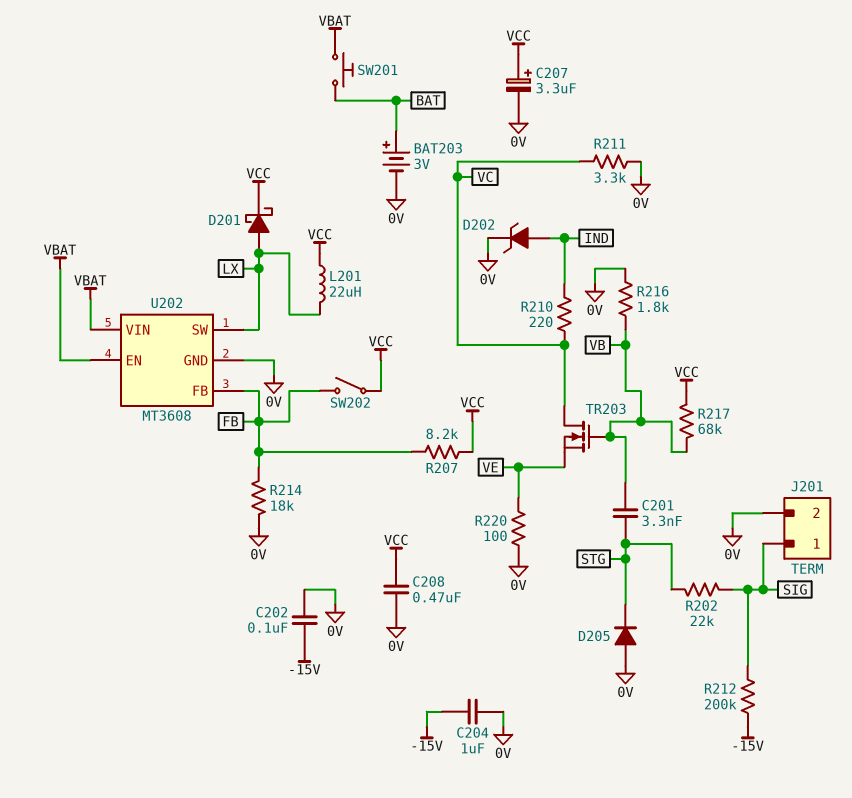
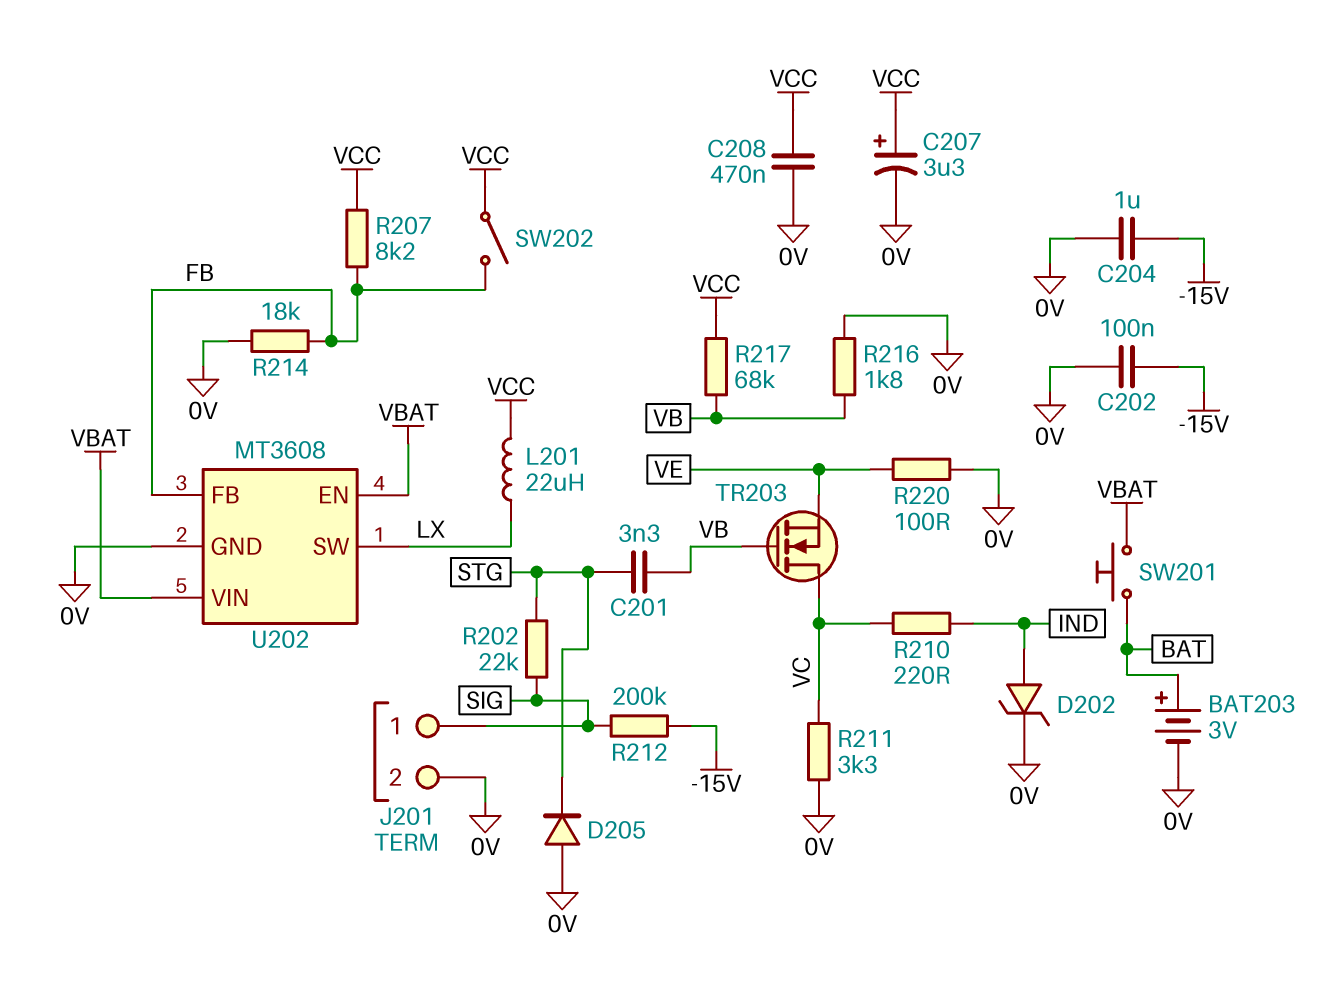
D201: schottky (A LX, K VCC) -> none

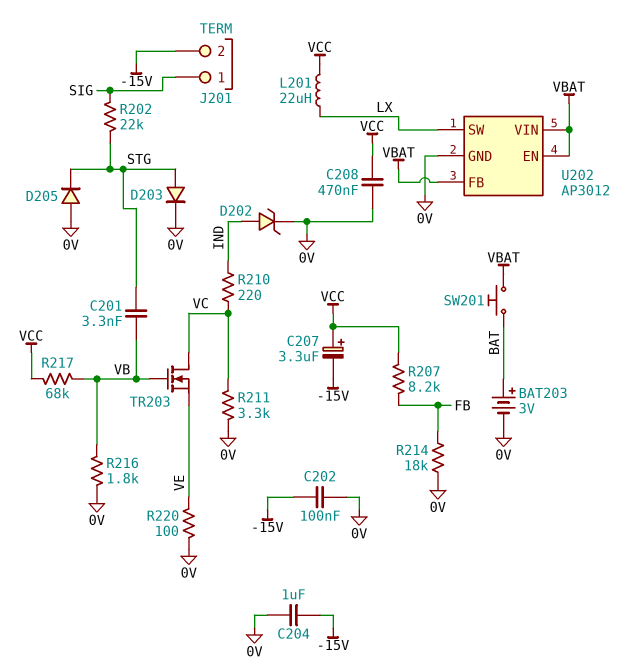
C207: 3.3uF (plus VCC, minus 0V) -> 3.3uF (plus VCC, minus -15V)
D203: none -> diode (A STG, K 0V)
J201 pin 2: 0V -> -15V
R212: 200k (-15V, SIG) -> none
SW202: switch (FB, VCC) -> none
U202: MT3608 -> AP3012
U202 pin FB: FB -> VBAT

